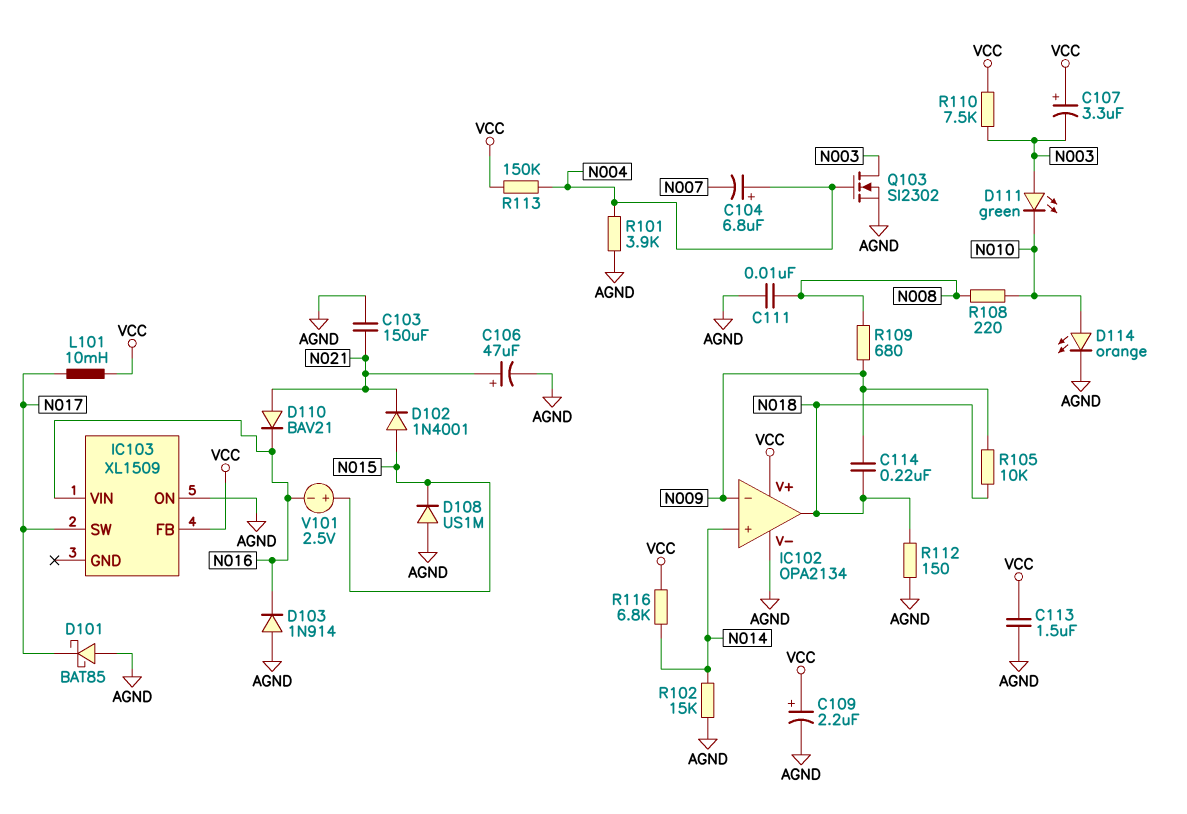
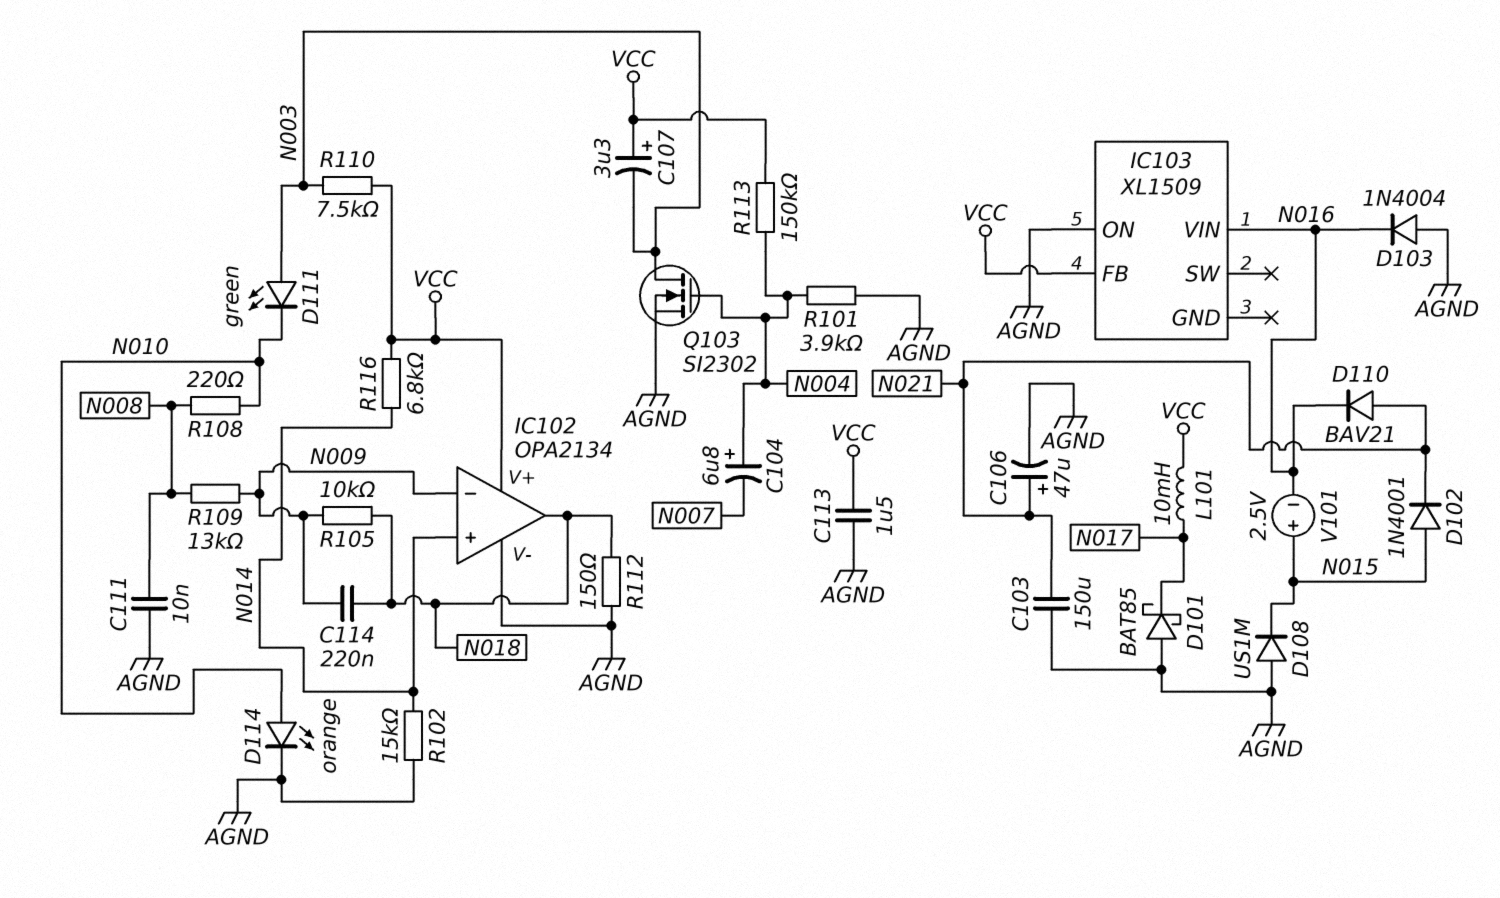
C109: 2.2uF (plus VCC, minus AGND) -> none
D103: diode 1N914 (A AGND, K N016) -> diode 1N4004 (A AGND, K N016)
IC103 pin SW: N017 -> none
R109: 680 (N008, N009) -> 13k (N008, N009)

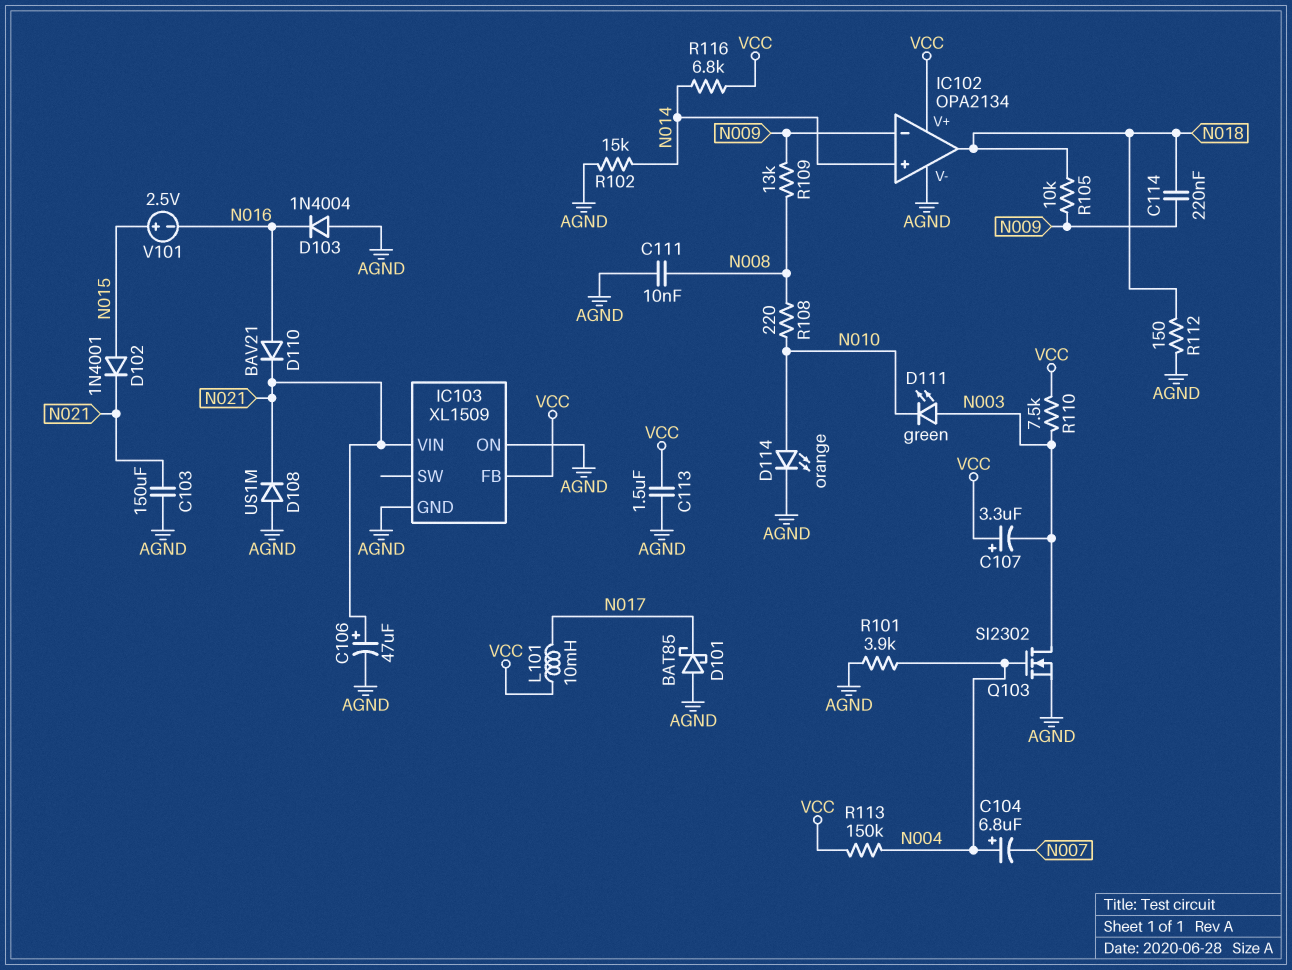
D108: diode US1M (A AGND, K N015) -> diode US1M (A AGND, K N021)
D110: diode BAV21 (A N021, K N016) -> diode BAV21 (A N016, K N021)
IC103 pin GND: none -> AGND
IC103 pin VIN: N016 -> N021

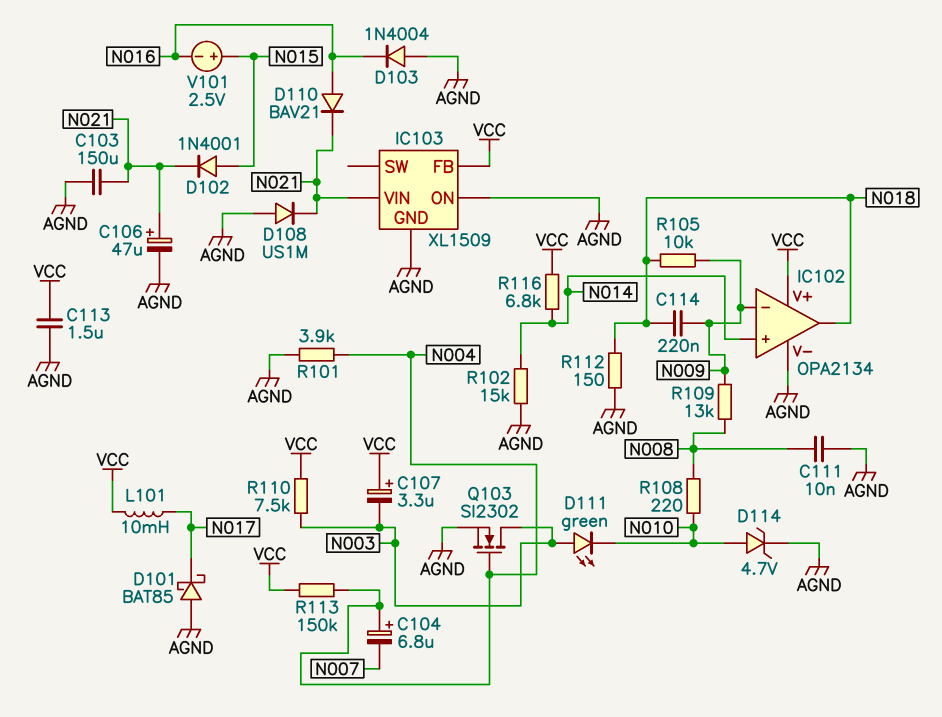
D114: LED orange (A N010, K AGND) -> zener 4.7V (A N010, K AGND)

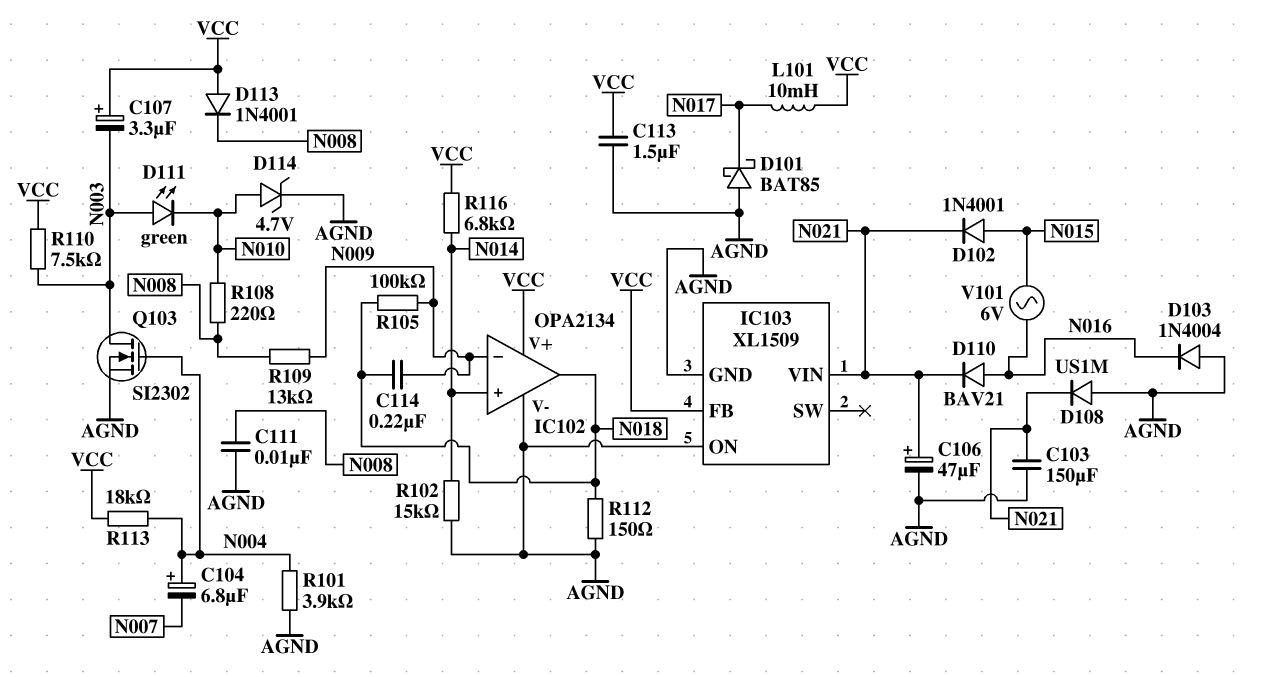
D113: none -> diode 1N4001 (A VCC, K N008)
R105: 10k (N009, N018) -> 100k (N009, N018)
R113: 150k (N004, VCC) -> 18k (N004, VCC)
V101: 2.5V (plus N015, minus N016) -> AC 6V (N015, N016)

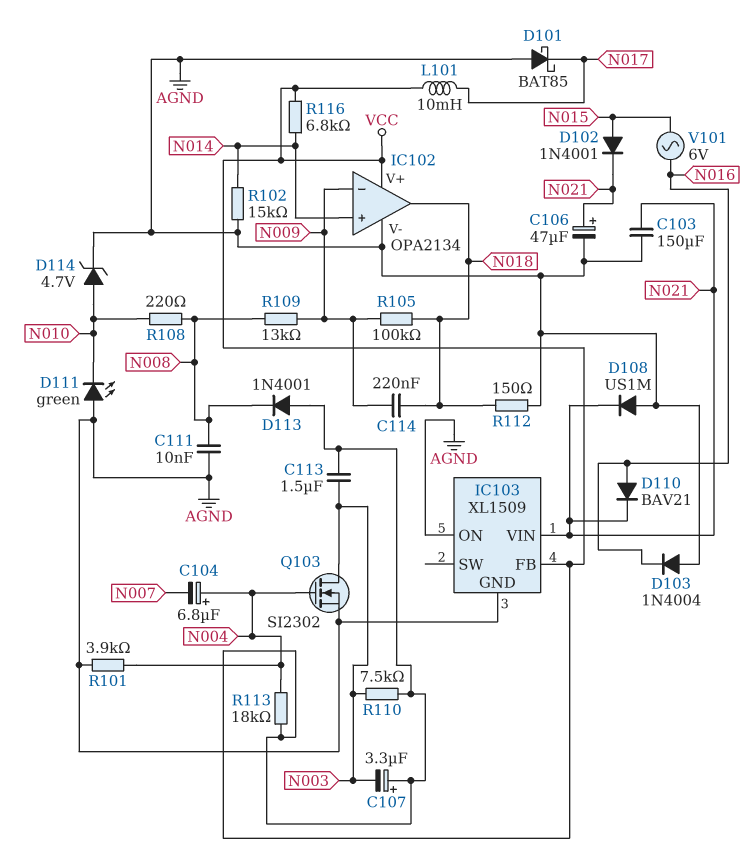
C113: 1.5uF (AGND, VCC) -> 1.5uF (N003, VCC)
D111: LED green (A N003, K N010) -> LED green (A AGND, K N010)

